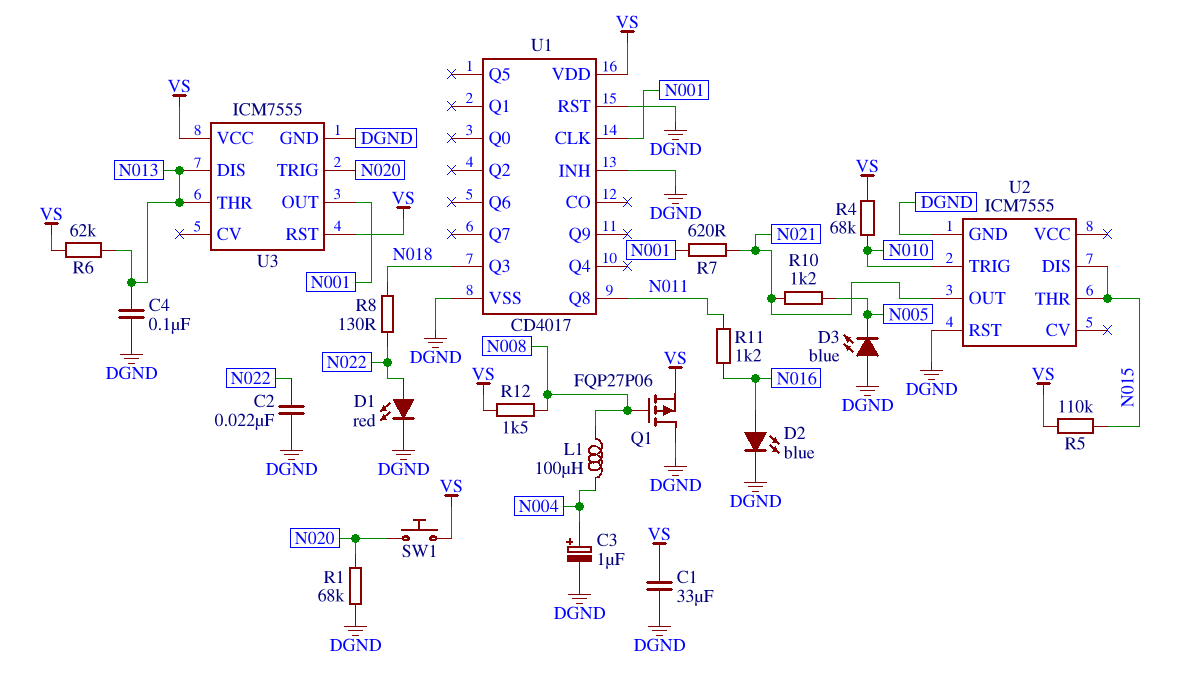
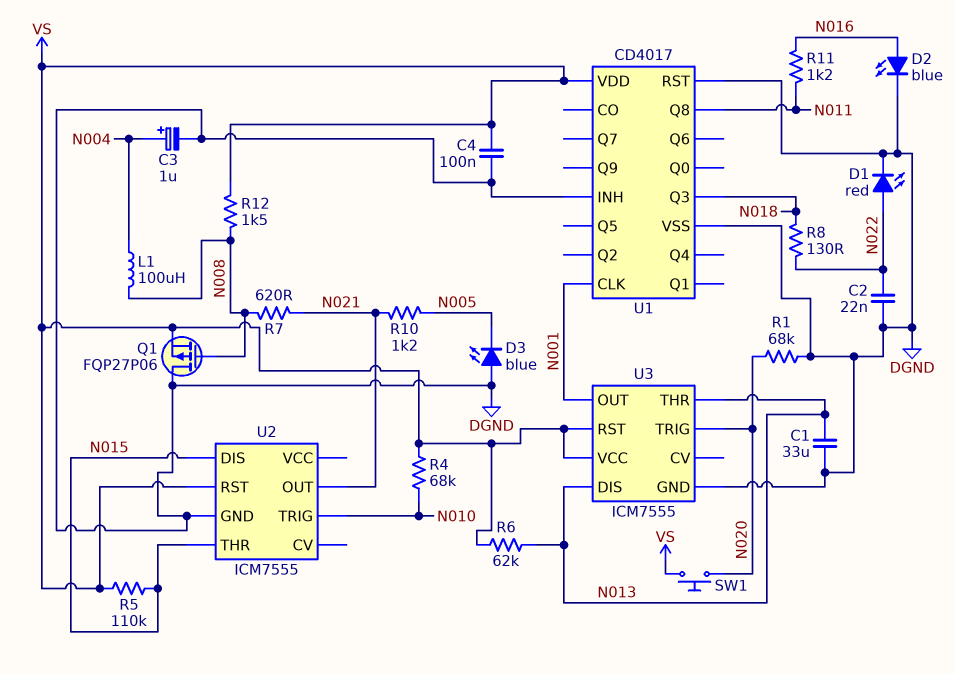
C1: 33uF (DGND, VS) -> 33uF (DGND, N013)
C4: 100nF (DGND, N013) -> 100nF (DGND, VS)
R7: 620 (N001, N021) -> 620 (N008, N021)
U2 pin RST: DGND -> VS

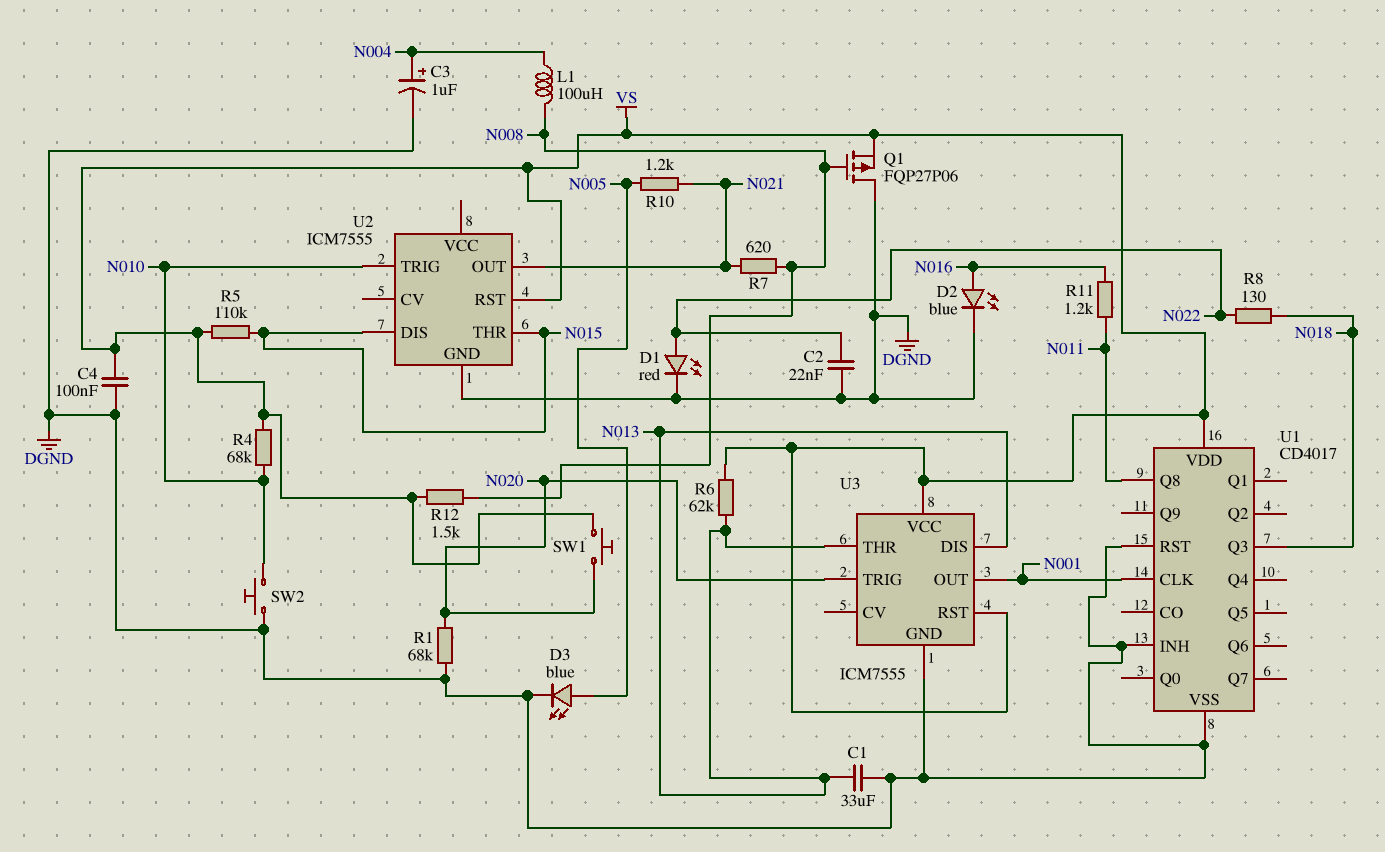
D3: LED blue (A DGND, K N005) -> LED blue (A N005, K DGND)
SW2: none -> button (DGND, N010)

